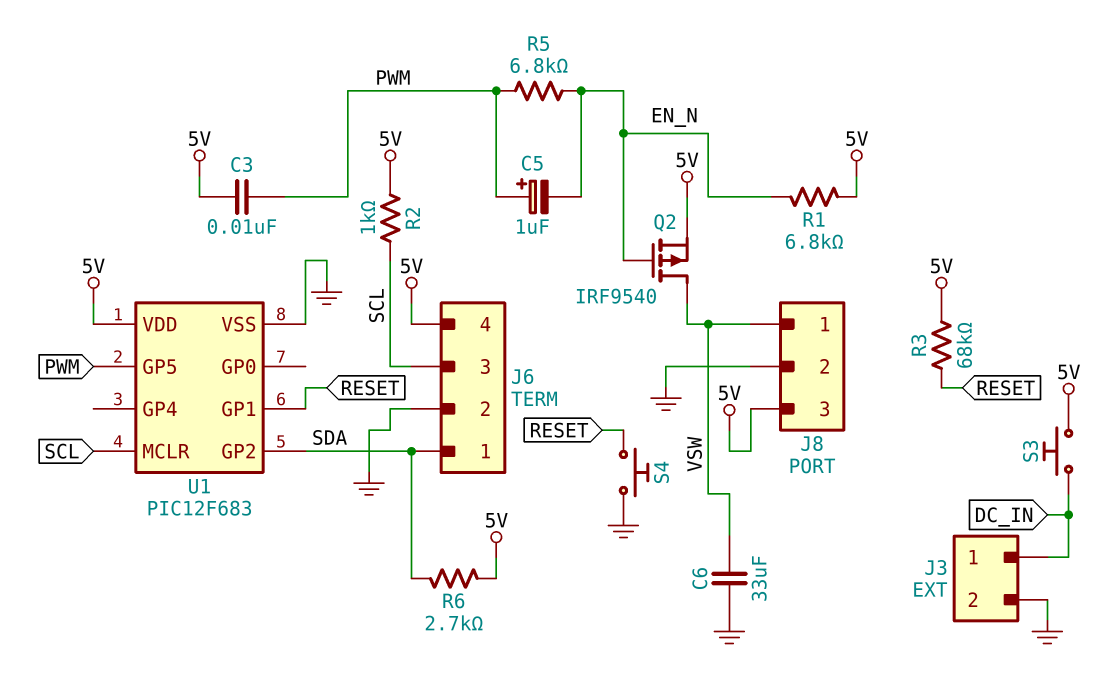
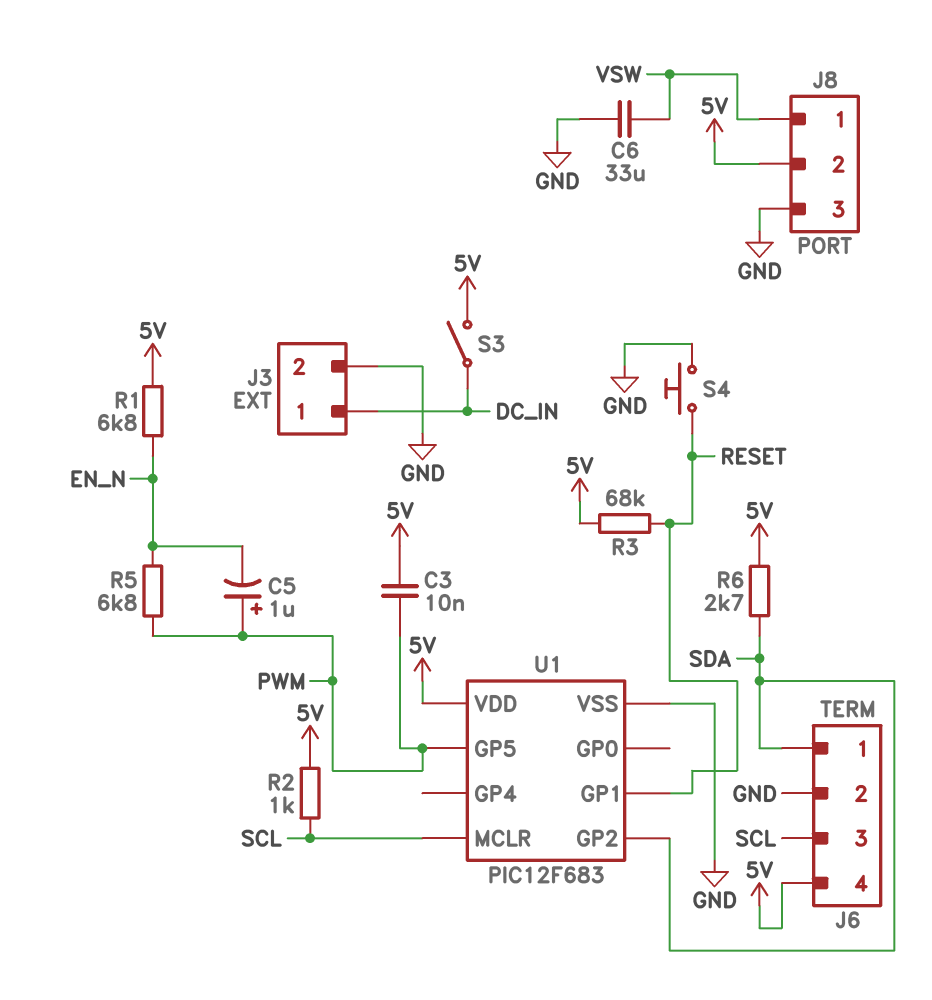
J8 pin 2: GND -> 5V
J8 pin 3: 5V -> GND
Q2: PMOS IRF9540 (G EN_N, D VSW, S 5V) -> none
S3: button (5V, DC_IN) -> switch (5V, DC_IN)

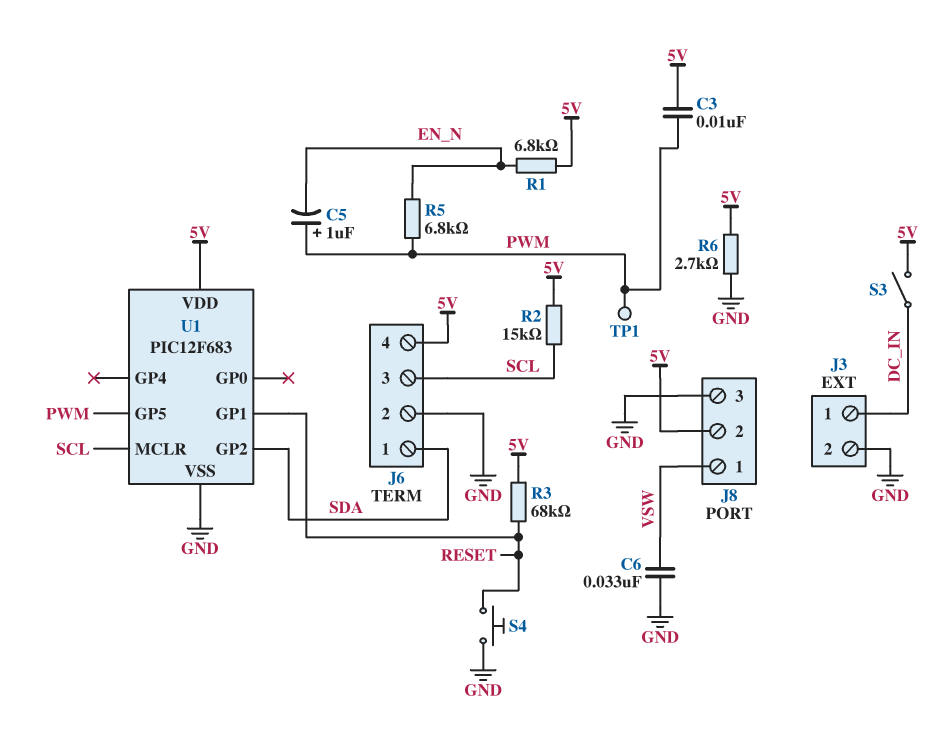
C6: 33uF (GND, VSW) -> 33nF (GND, VSW)
R2: 1k (5V, SCL) -> 15k (5V, SCL)
R6: 2.7k (5V, SDA) -> 2.7k (5V, GND)
TP1: none -> test point (PWM)

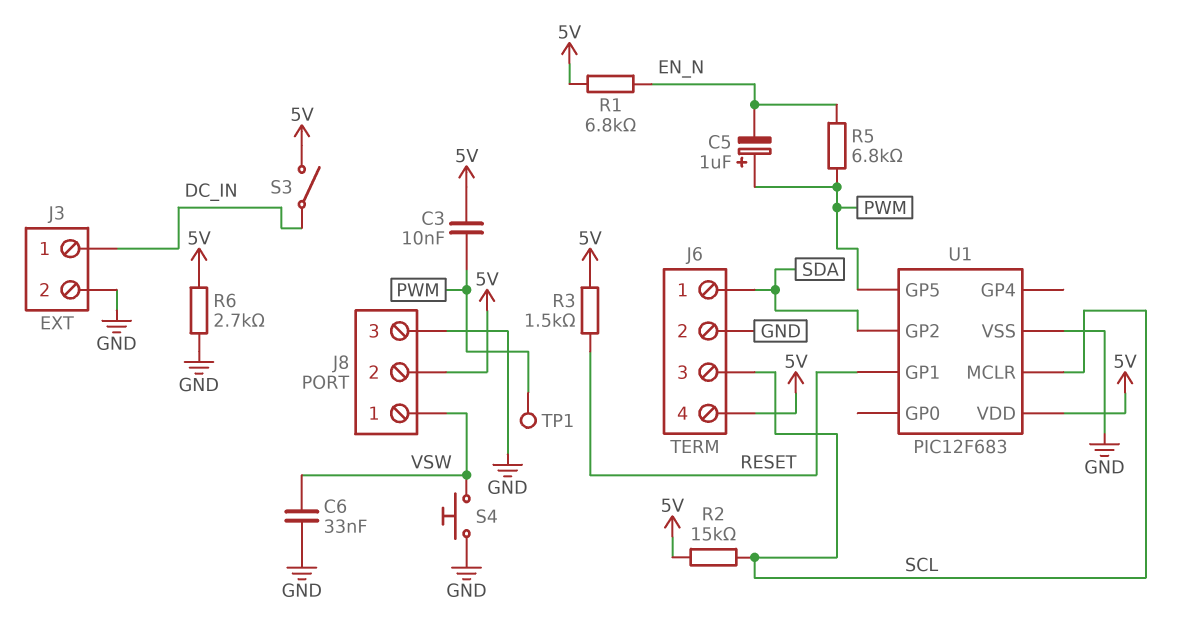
R3: 68k (5V, RESET) -> 1.5k (5V, RESET)
S4: button (GND, RESET) -> button (GND, VSW)

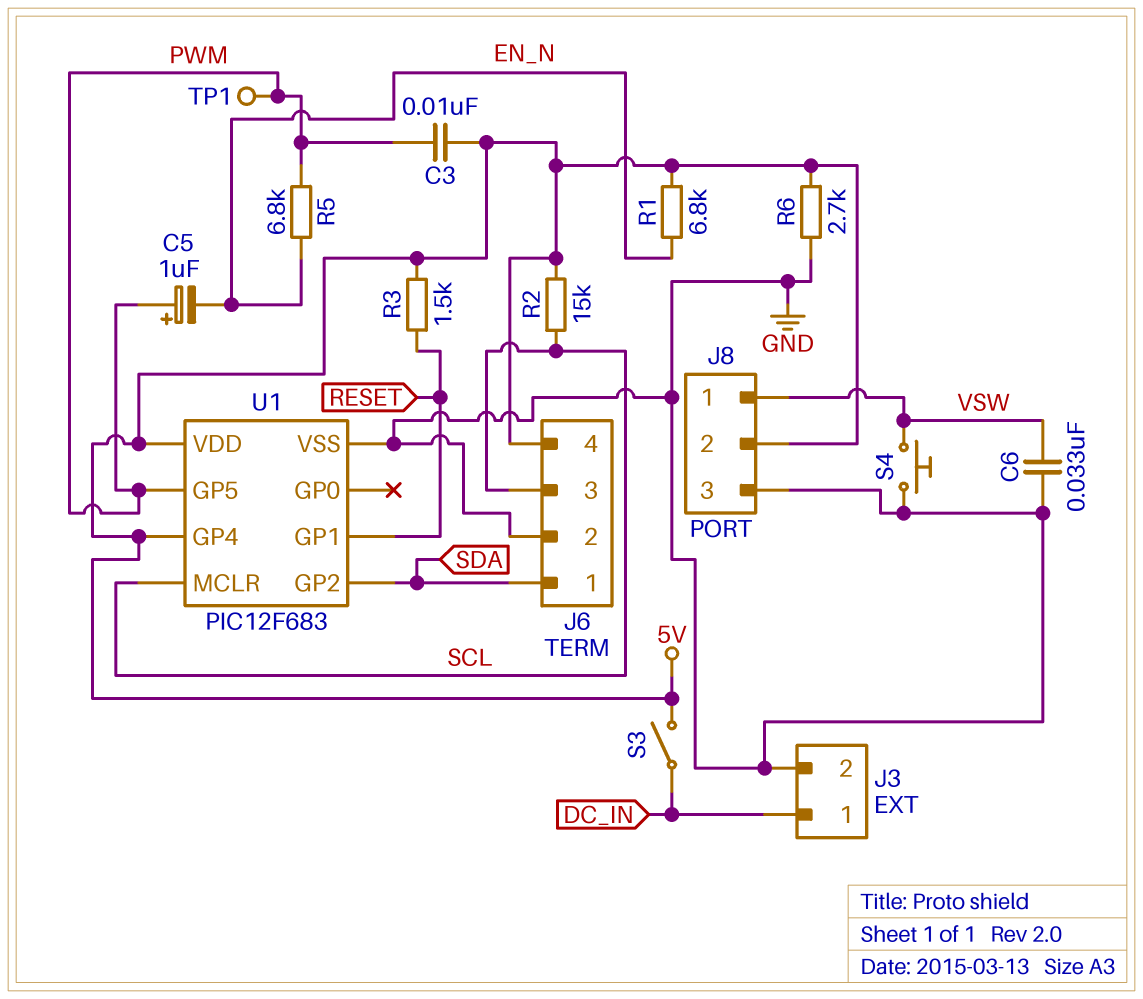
U1 pin GP4: none -> 5V

